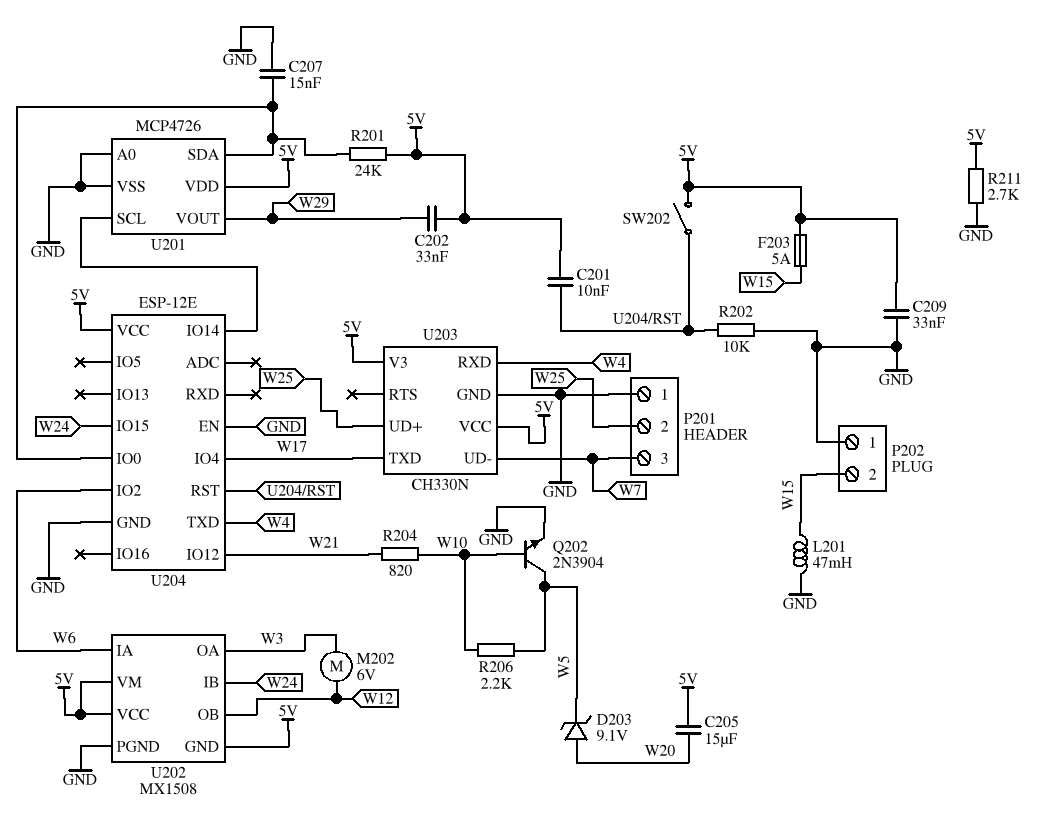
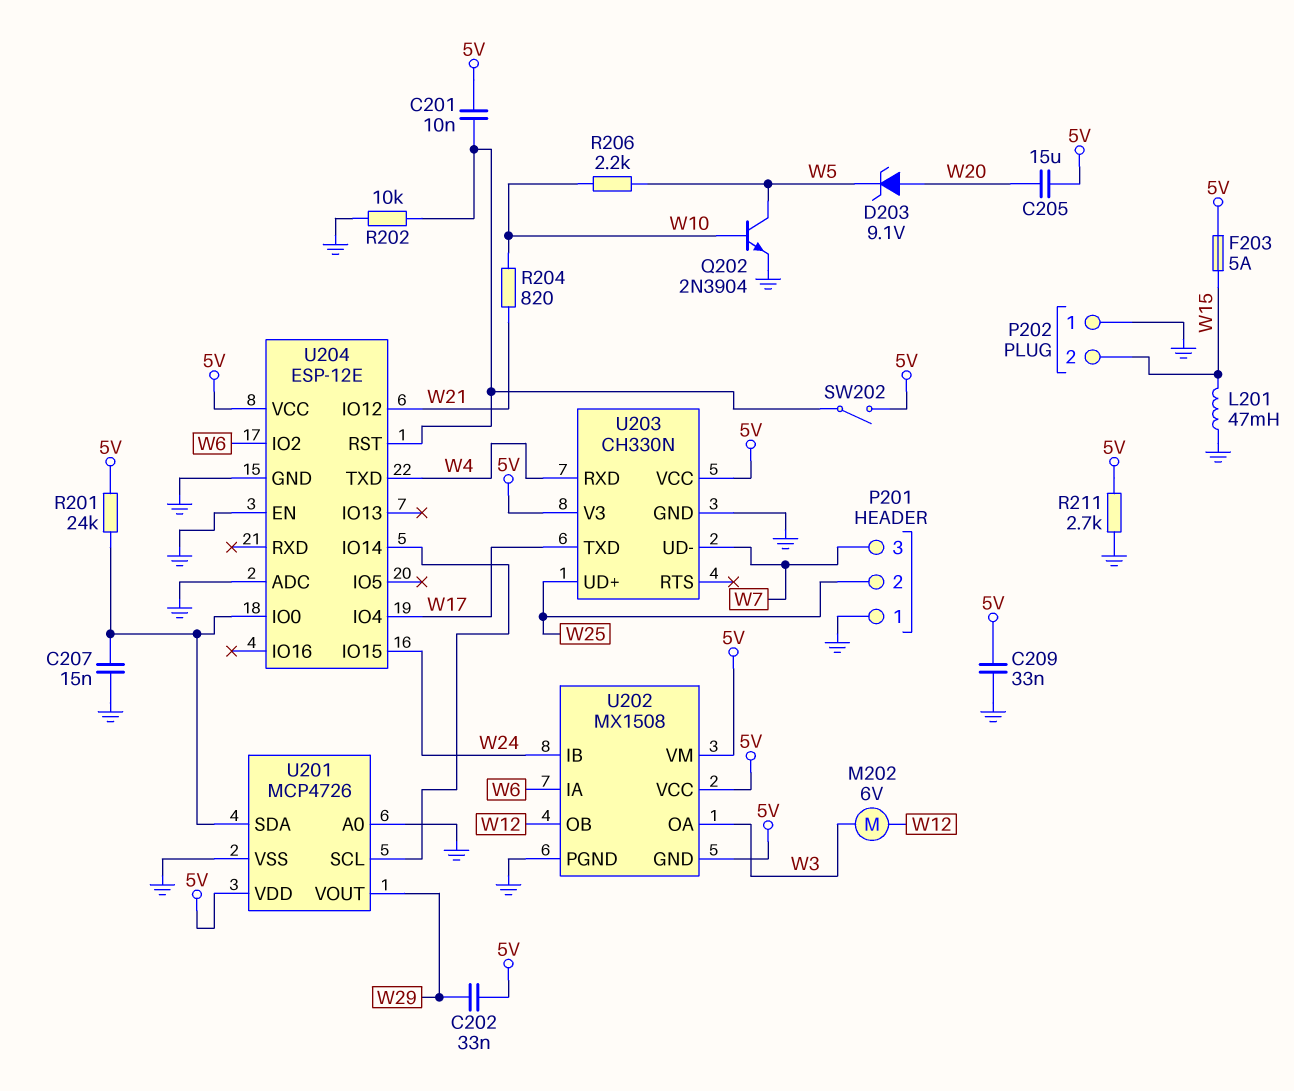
U204 pin ADC: none -> GND

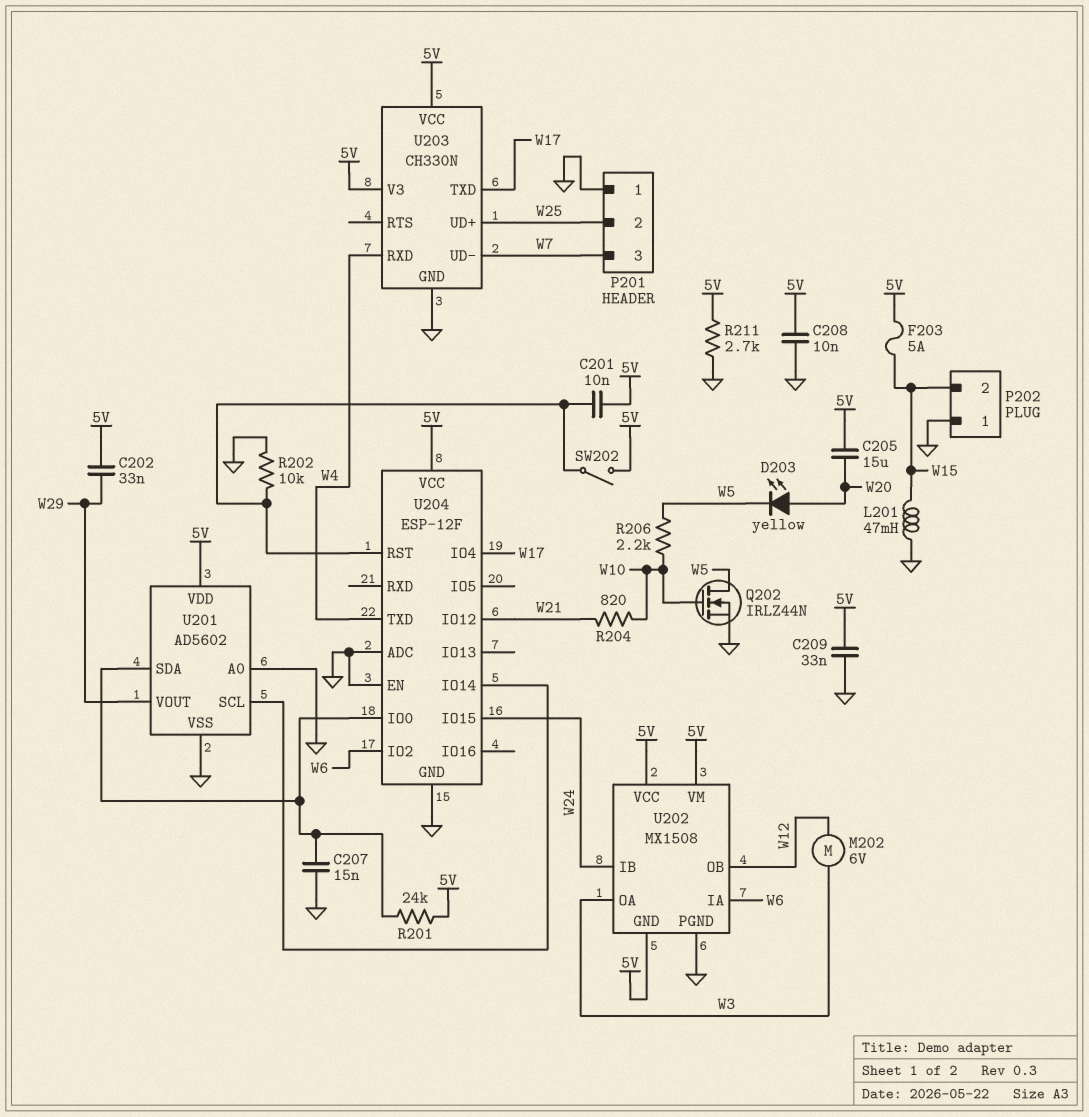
C208: none -> 10nF (5V, GND)
D203: zener 9.1V (A W20, K W5) -> LED yellow (A W20, K W5)
Q202: NPN 2N3904 (B W10, C W5, E GND) -> NMOS IRLZ44N (G W10, D W5, S GND)
U201: MCP4726 -> AD5602
U204: ESP-12E -> ESP-12F

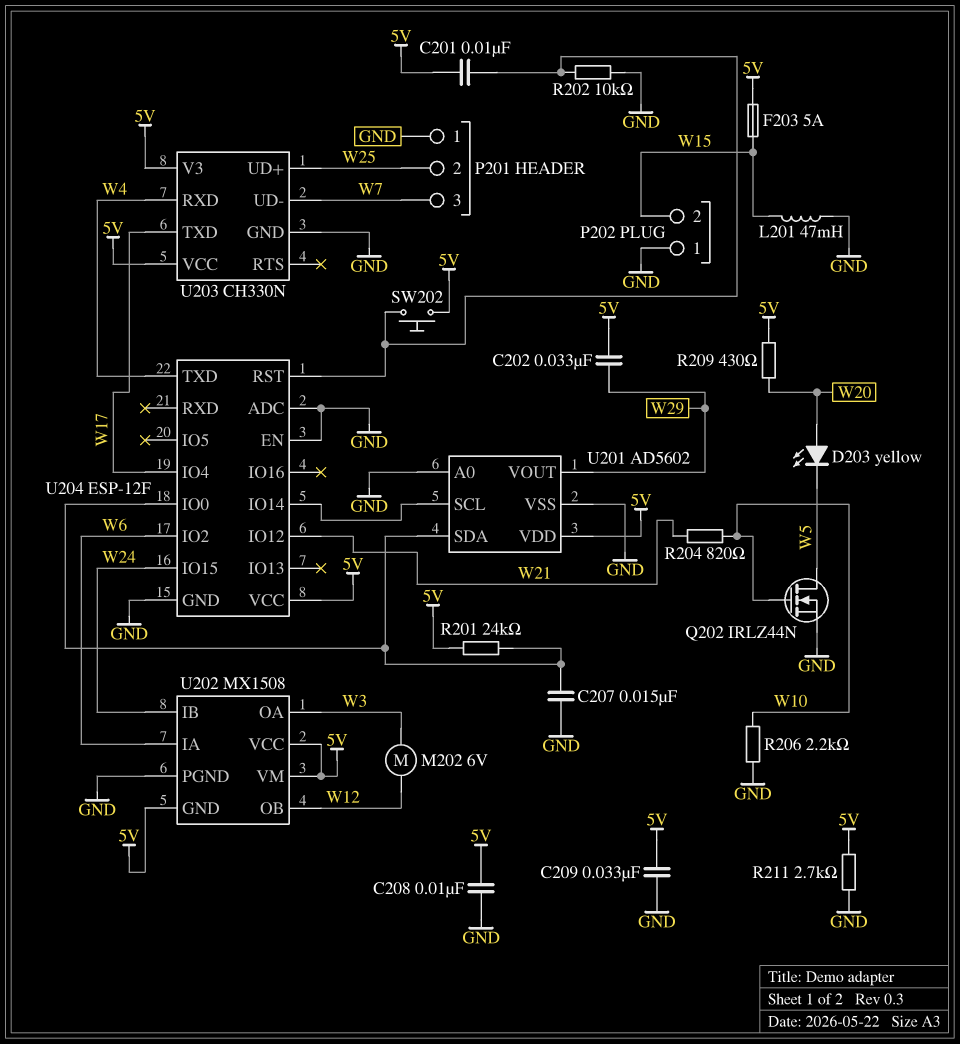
C205: 15uF (5V, W20) -> none
R206: 2.2k (W5, W10) -> 2.2k (GND, W10)
R209: none -> 430 (5V, W20)
SW202: switch (5V, U204/RST) -> button (5V, U204/RST)

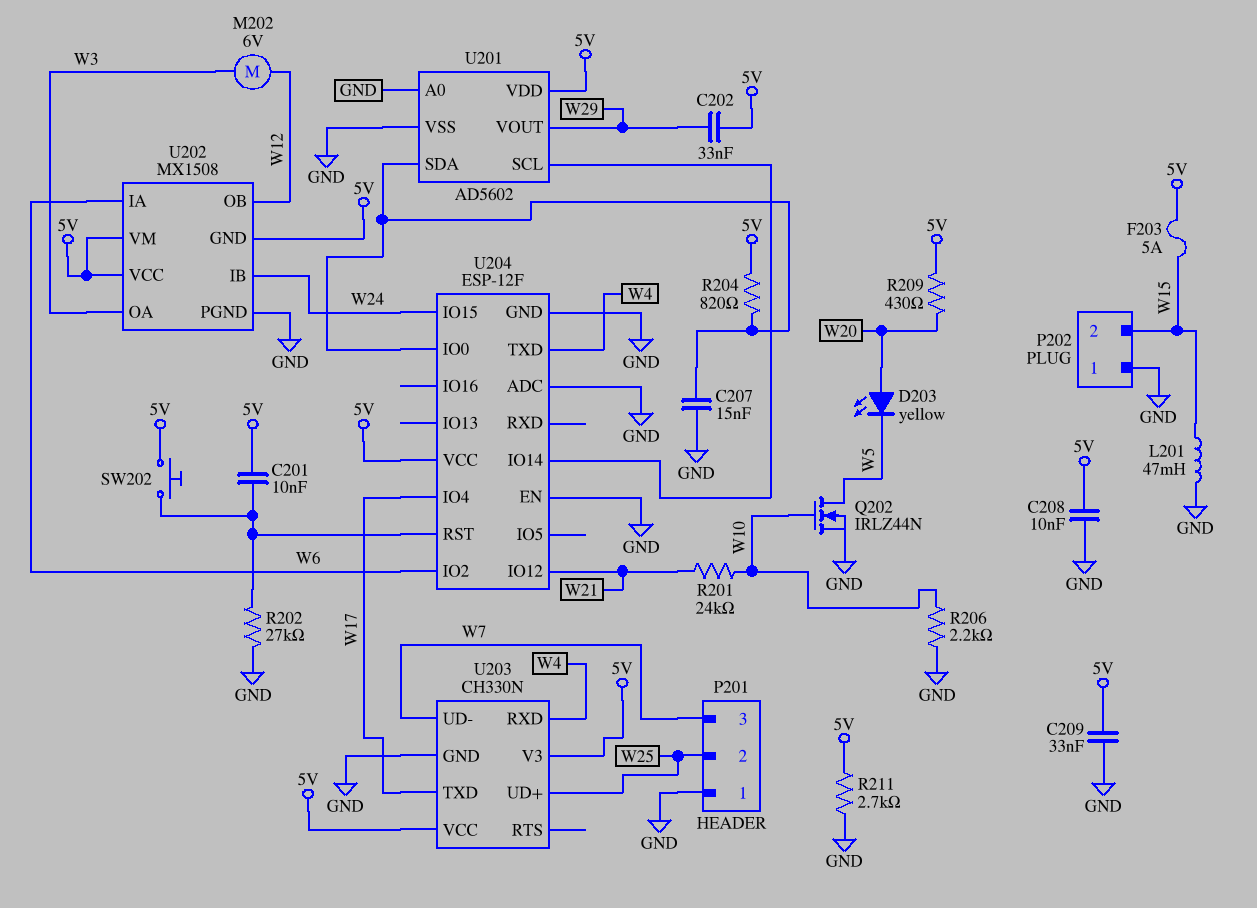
R201: 24k (5V, U201/SDA) -> 24k (W10, W21)
R202: 10k (GND, U204/RST) -> 27k (GND, U204/RST)
R204: 820 (W10, W21) -> 820 (5V, U201/SDA)

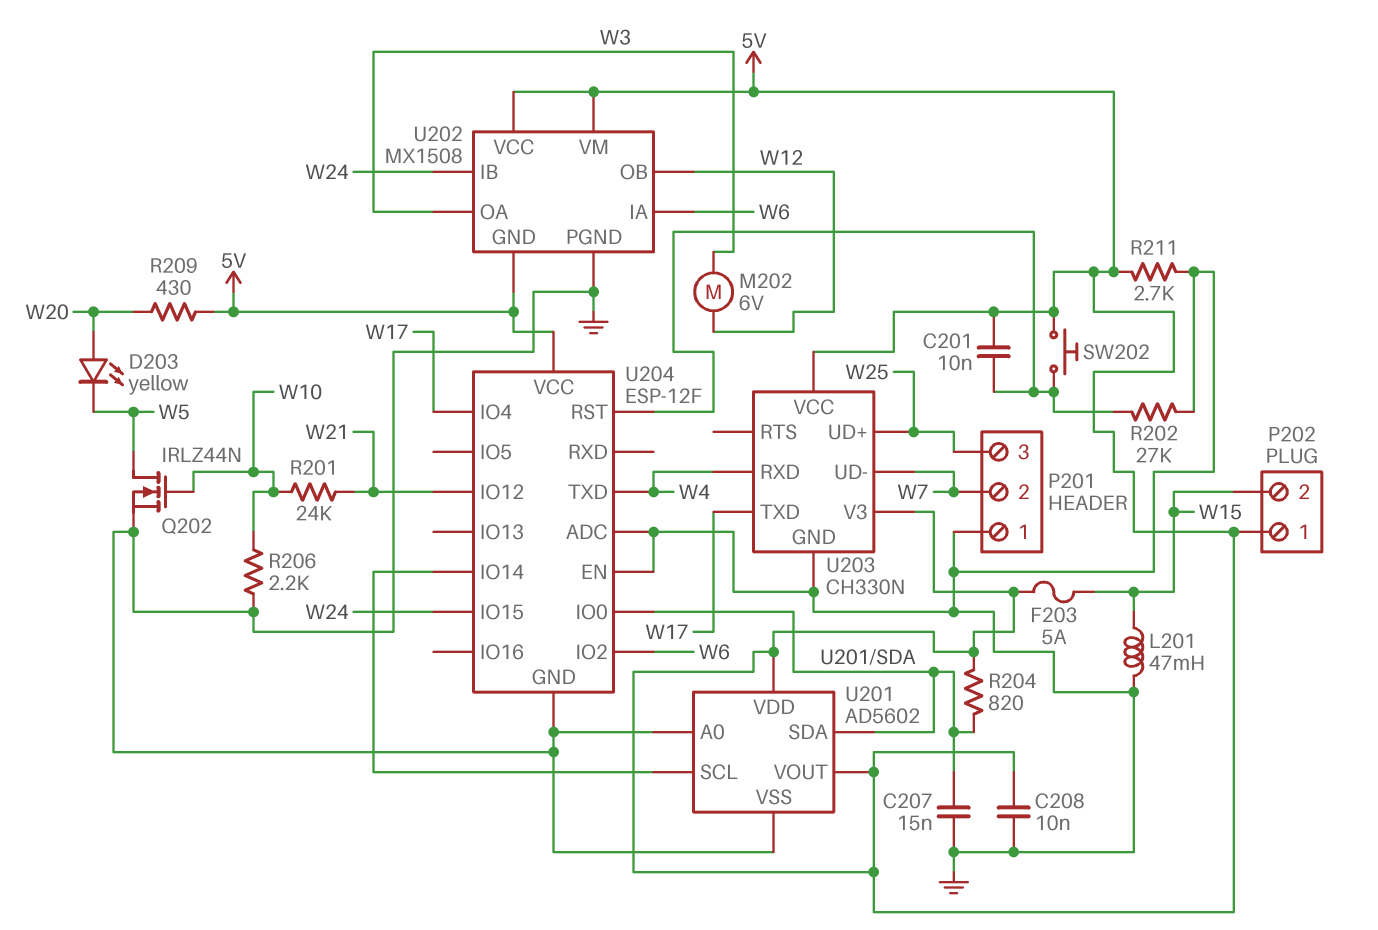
C202: 33nF (5V, W29) -> none
C209: 33nF (5V, GND) -> none
P201 pin 2: W25 -> W7
P201 pin 3: W7 -> W25
P202 pin 1: GND -> 5V
U201 pin VOUT: W29 -> 5V

